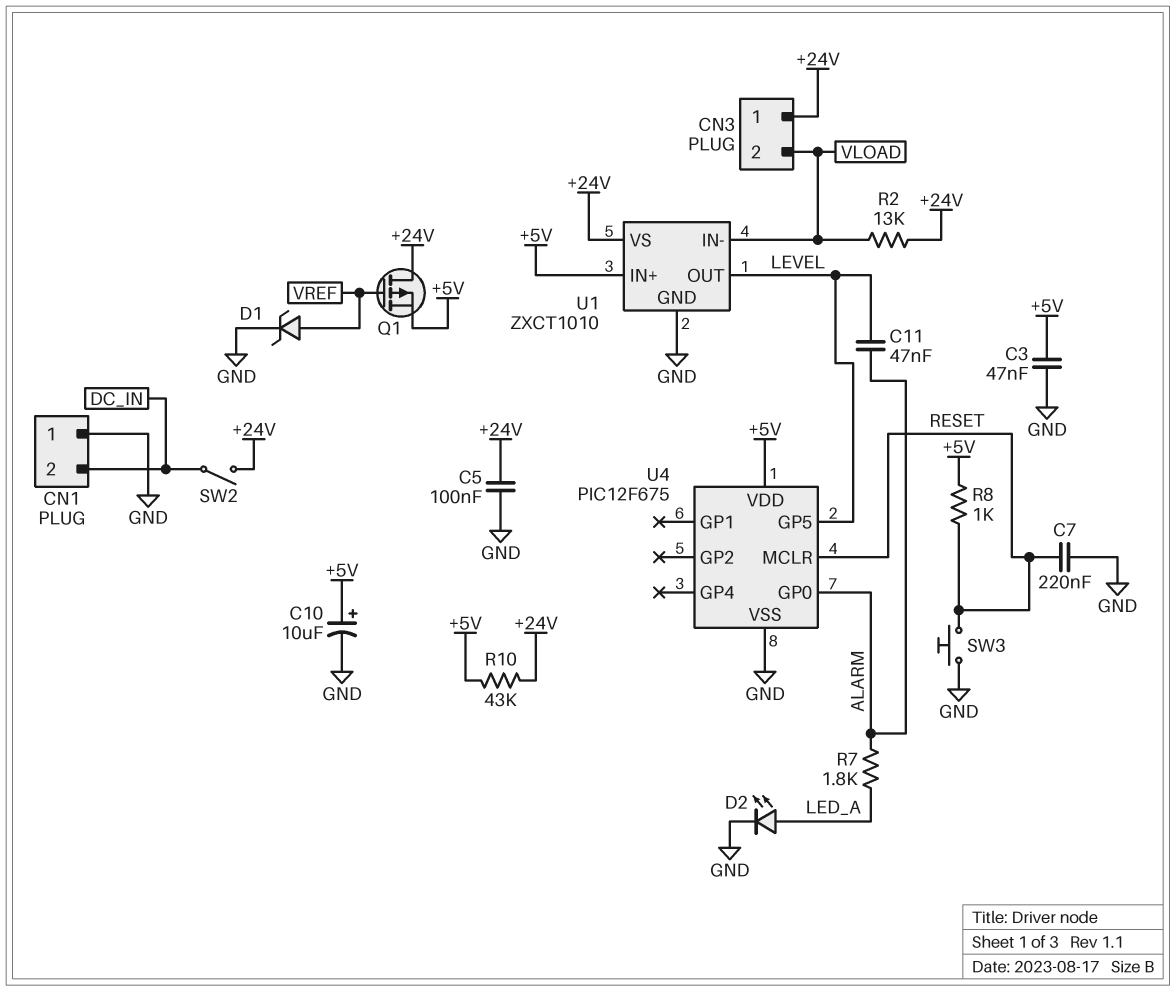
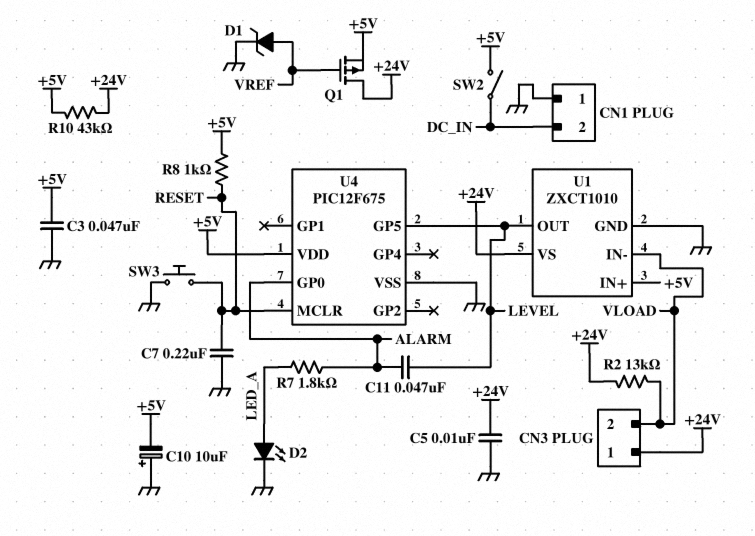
C5: 100nF (+24V, GND) -> 10nF (+24V, GND)
C10: 10uF (plus +5V, minus GND) -> 10uF (plus GND, minus +5V)
SW2: switch (+24V, DC_IN) -> switch (+5V, DC_IN)

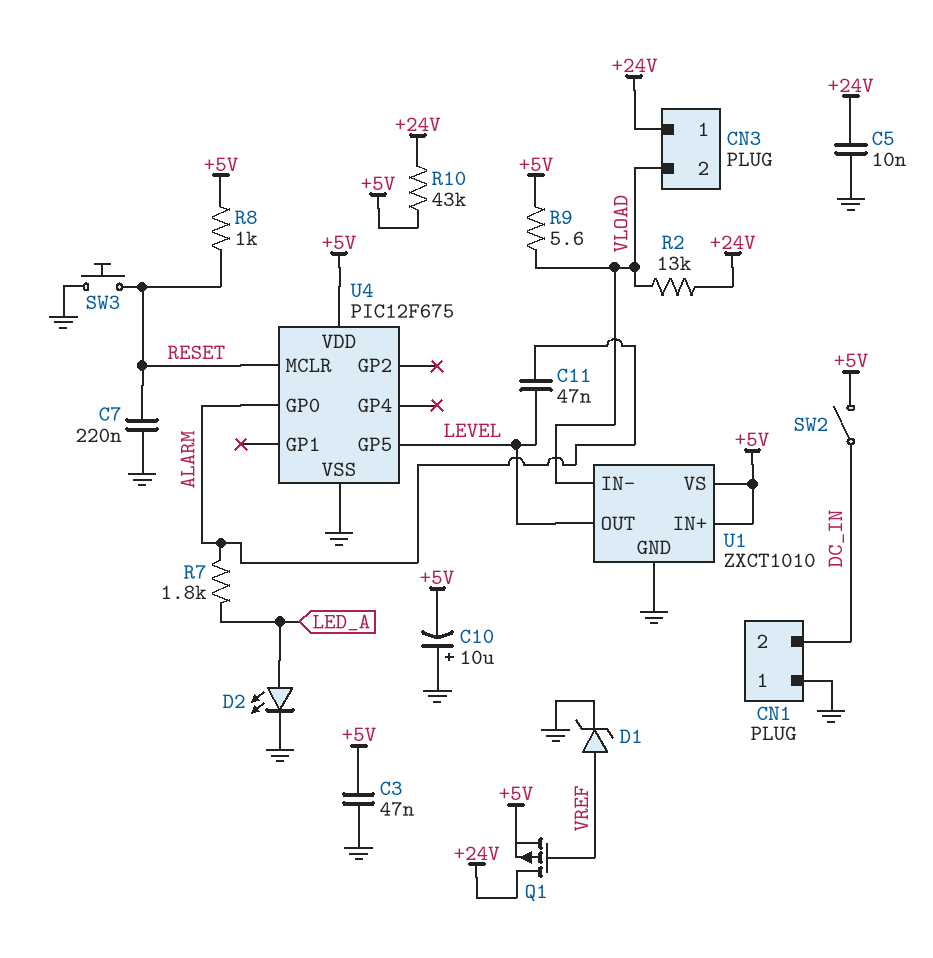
R9: none -> 5.6 (+5V, VLOAD)
U1 pin VS: +24V -> +5V

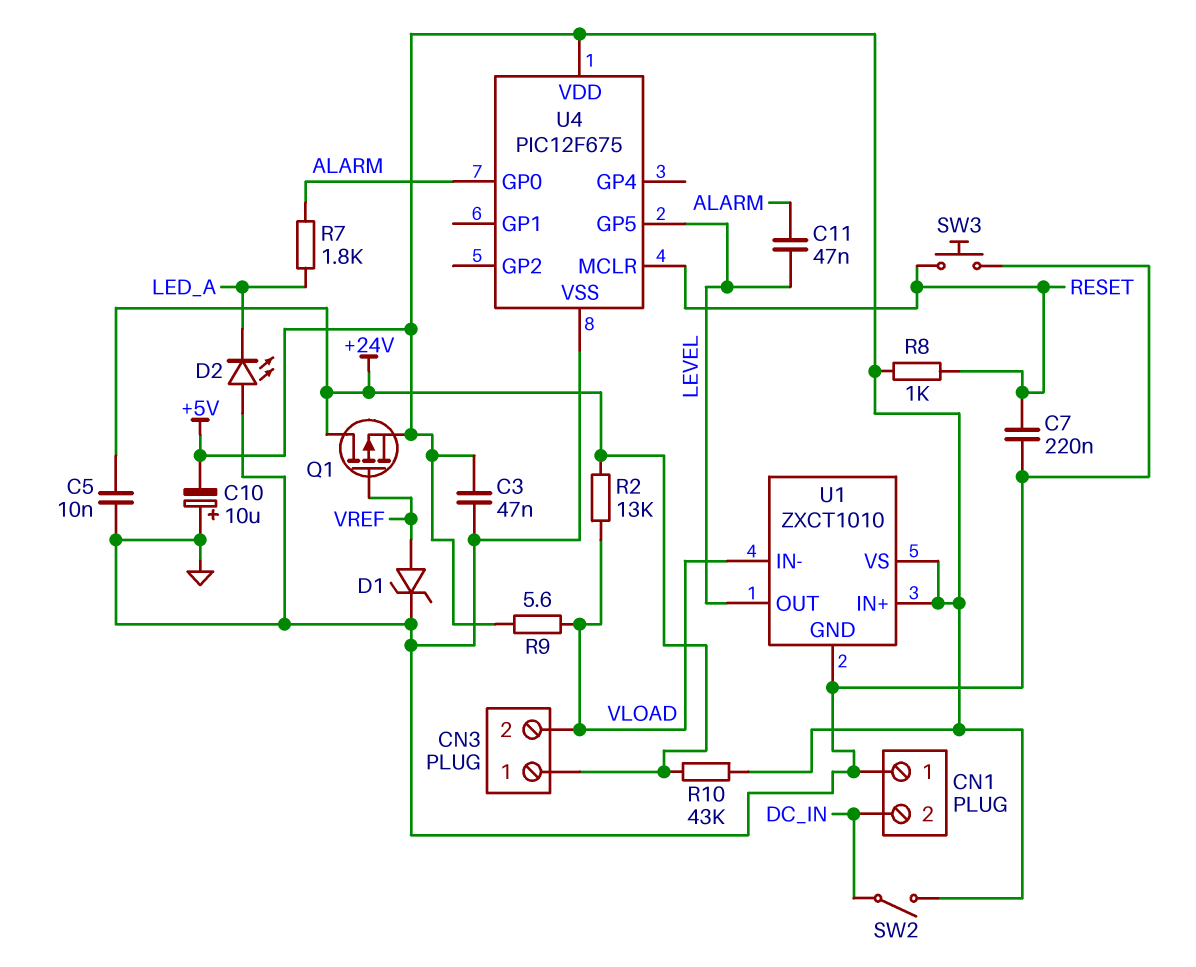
D2: LED (A LED_A, K GND) -> LED (A GND, K LED_A)

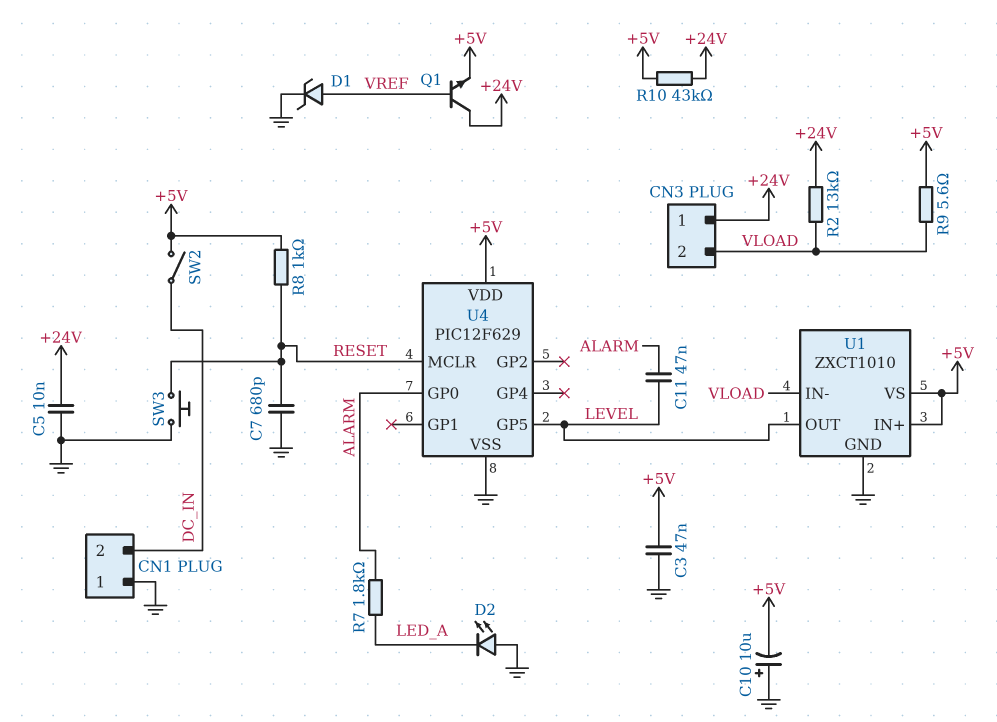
C7: 220nF (GND, RESET) -> 680pF (GND, RESET)
Q1: PMOS (G VREF, D +24V, S +5V) -> NPN (B VREF, C +24V, E +5V)
U4: PIC12F675 -> PIC12F629

